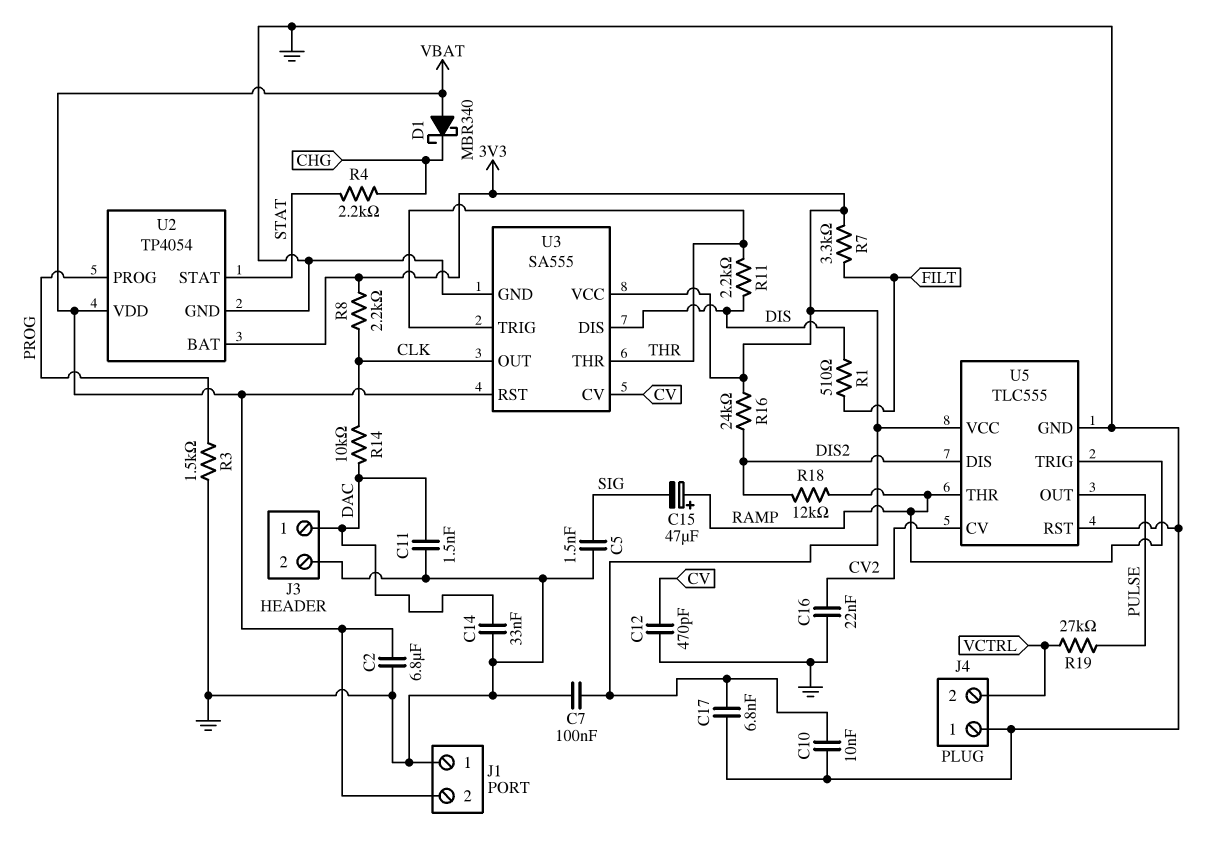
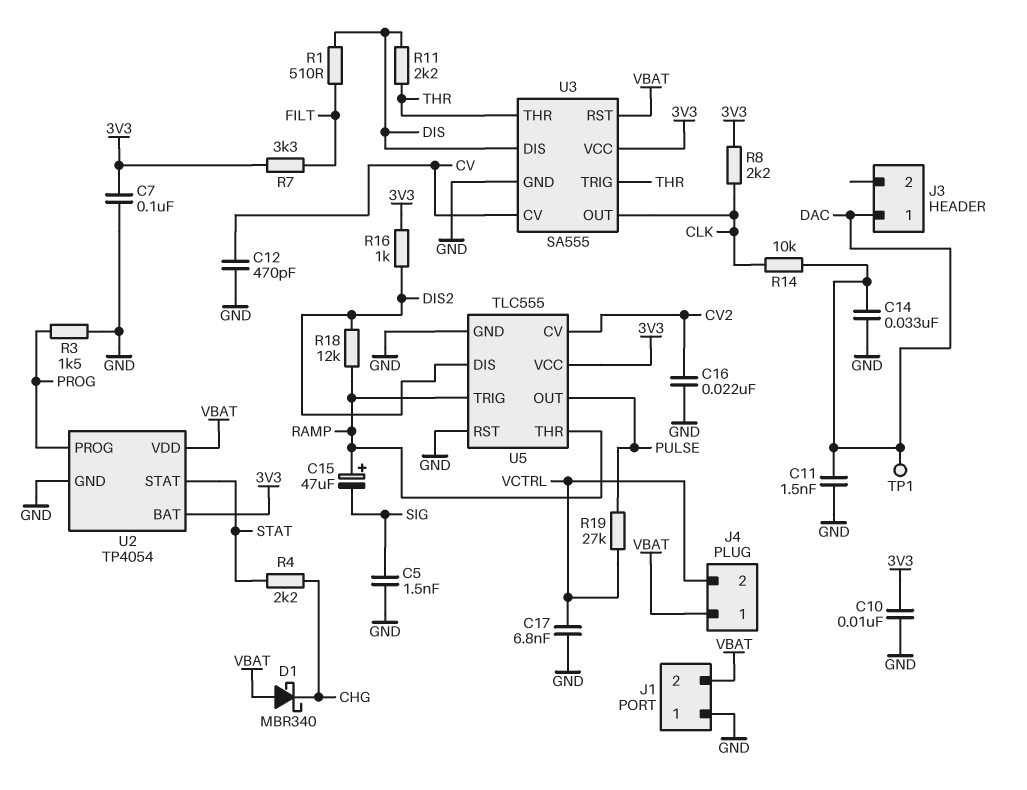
C2: 6.8uF (GND, VBAT) -> none
C17: 6.8nF (3V3, GND) -> 6.8nF (GND, VCTRL)
J3 pin 2: GND -> none
J4 pin 1: GND -> VBAT
R16: 24k (3V3, DIS2) -> 1k (3V3, DIS2)
TP1: none -> test point (DAC)

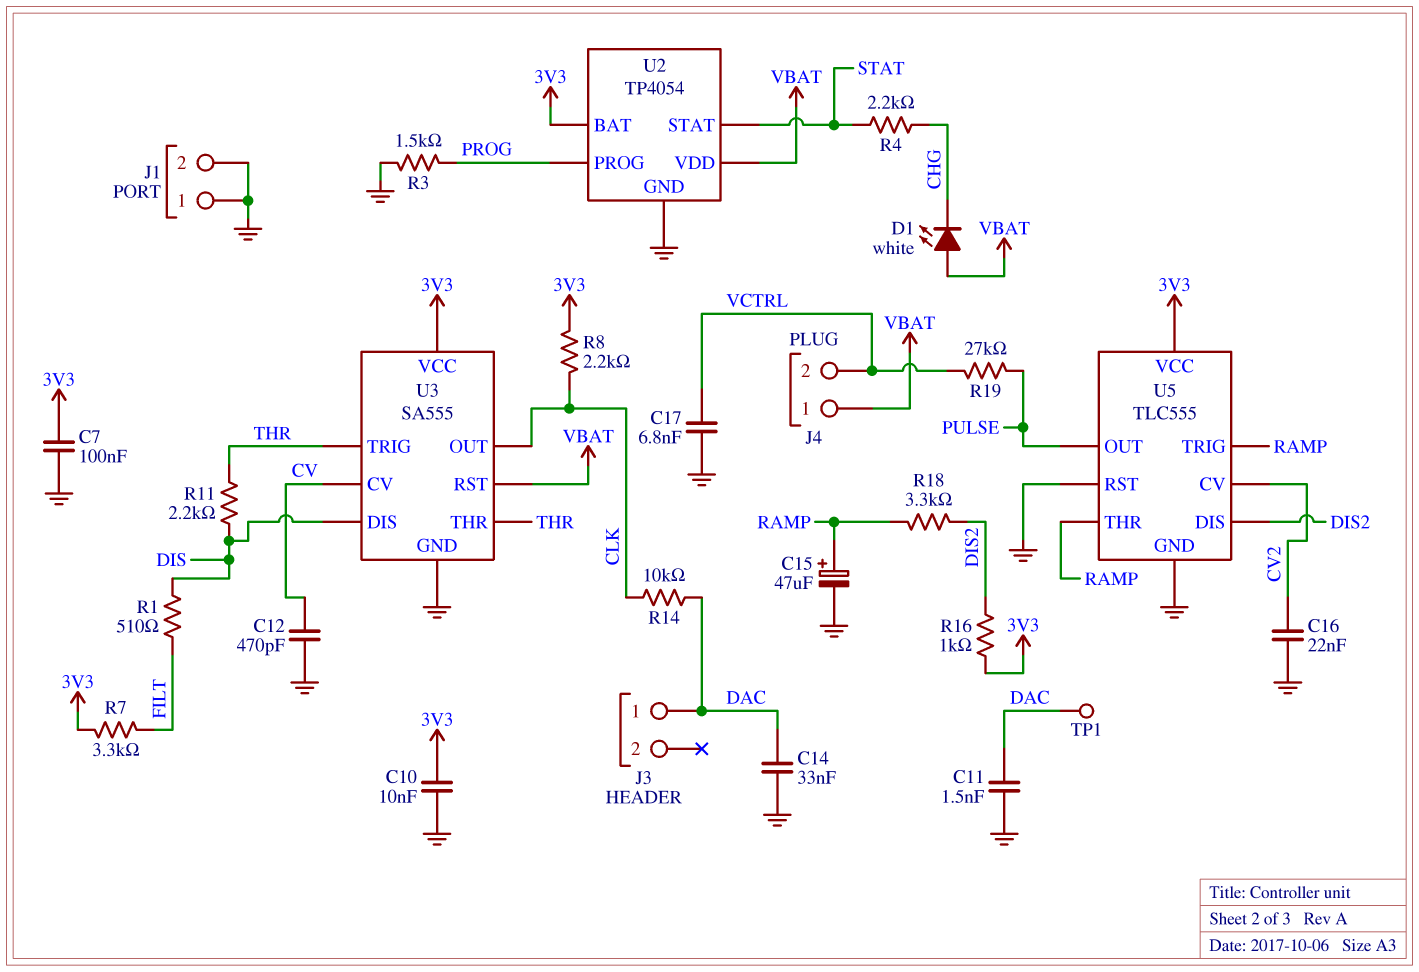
C5: 1.5nF (GND, SIG) -> none
C15: 47uF (plus RAMP, minus SIG) -> 47uF (plus RAMP, minus GND)
D1: schottky MBR340 (A VBAT, K CHG) -> LED white (A VBAT, K CHG)
J1 pin 2: VBAT -> GND
R18: 12k (DIS2, RAMP) -> 3.3k (DIS2, RAMP)

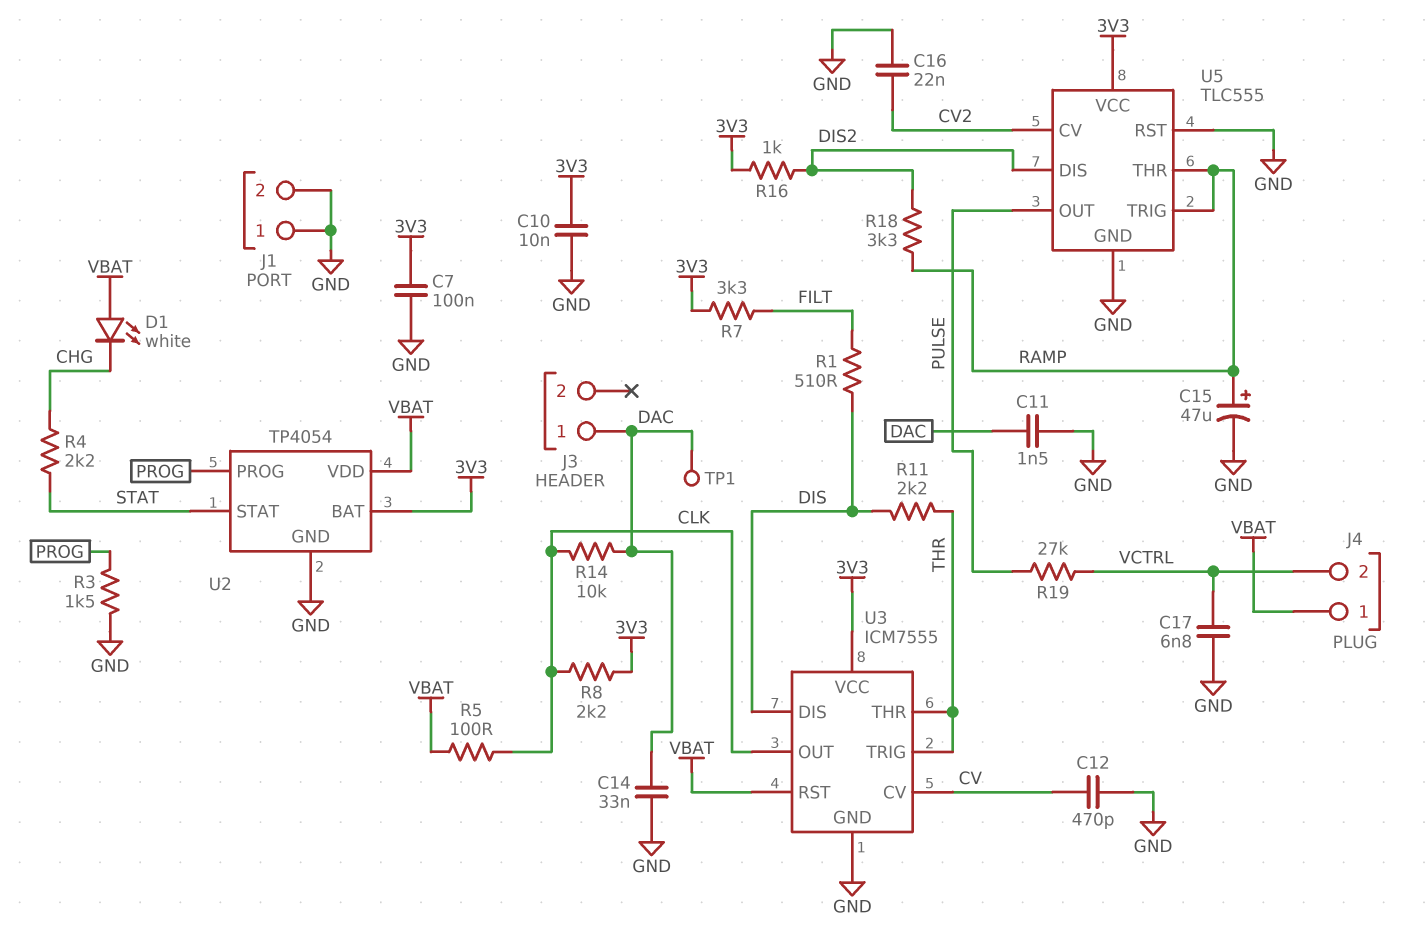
R5: none -> 100 (CLK, VBAT)
U3: SA555 -> ICM7555

